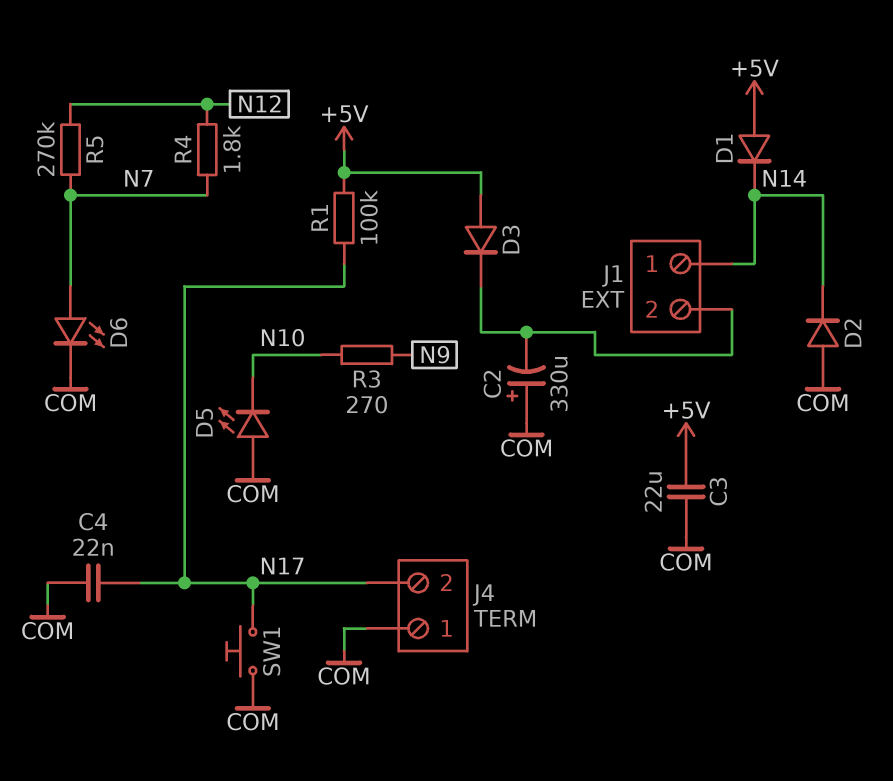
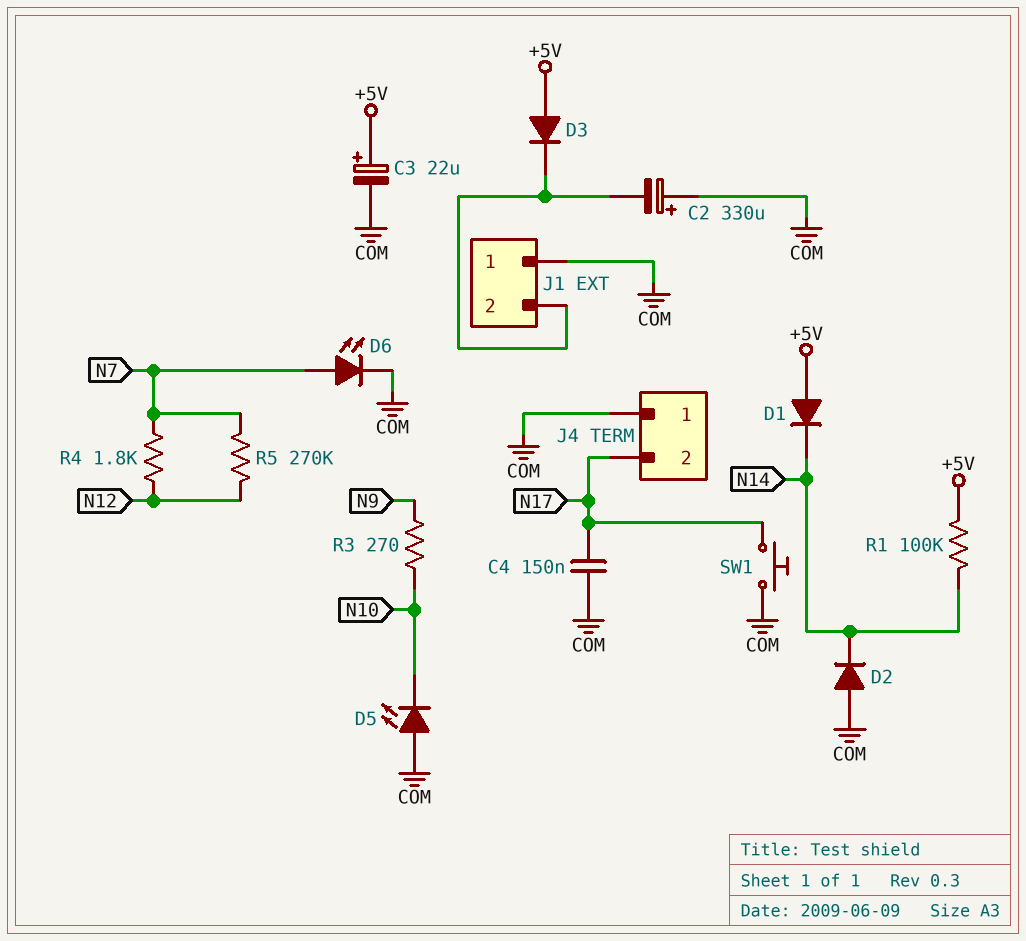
C3: 22uF (+5V, COM) -> 22uF (plus +5V, minus COM)
C4: 22nF (COM, N17) -> 150nF (COM, N17)
J1 pin 1: N14 -> COM
R1: 100k (+5V, N17) -> 100k (+5V, N14)

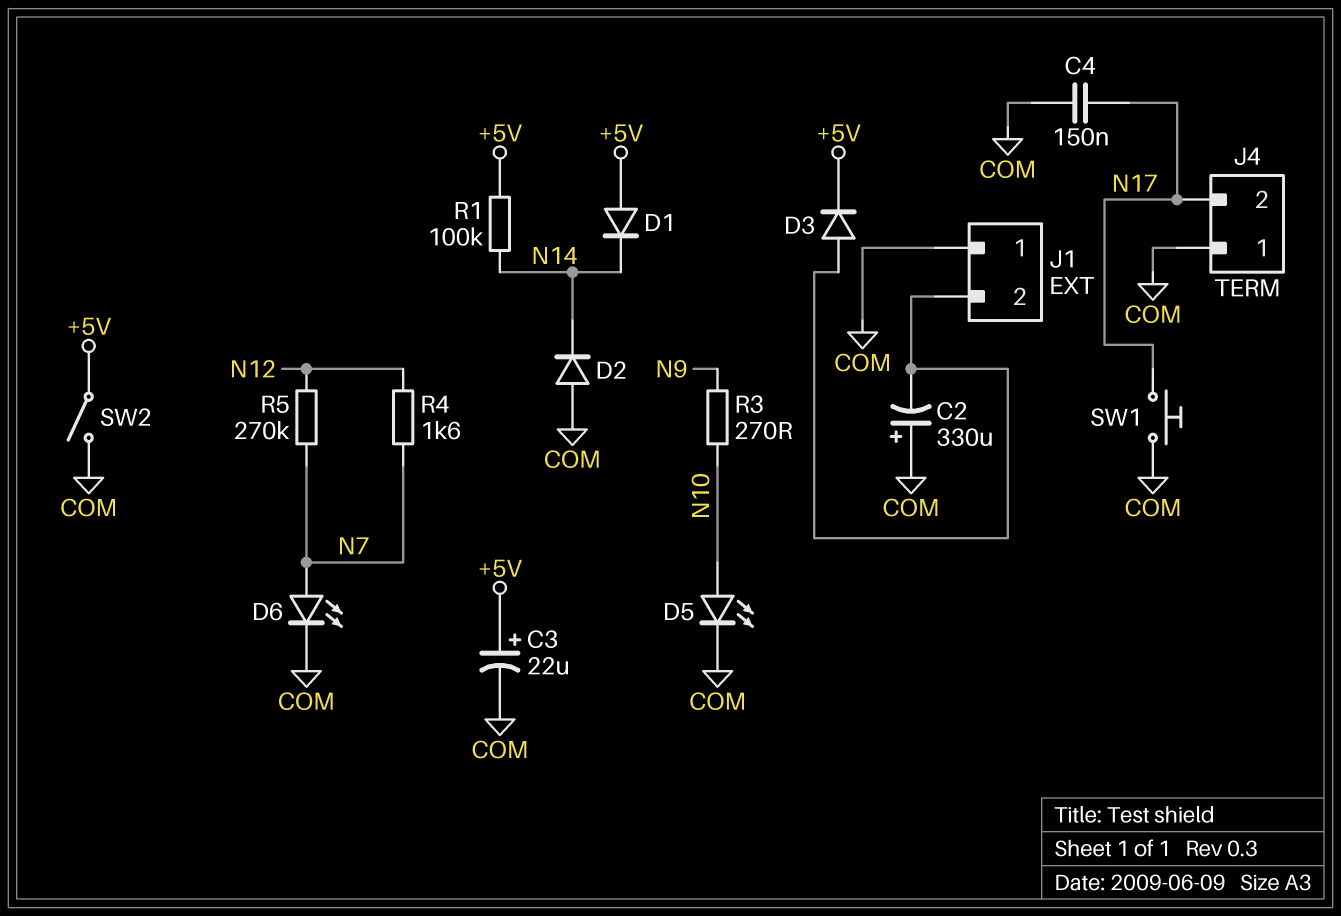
D3: diode (A +5V, K J1/2) -> diode (A J1/2, K +5V)
D5: LED (A COM, K N10) -> LED (A N10, K COM)
R4: 1.8k (N7, N12) -> 1.6k (N7, N12)
SW2: none -> switch (+5V, COM)

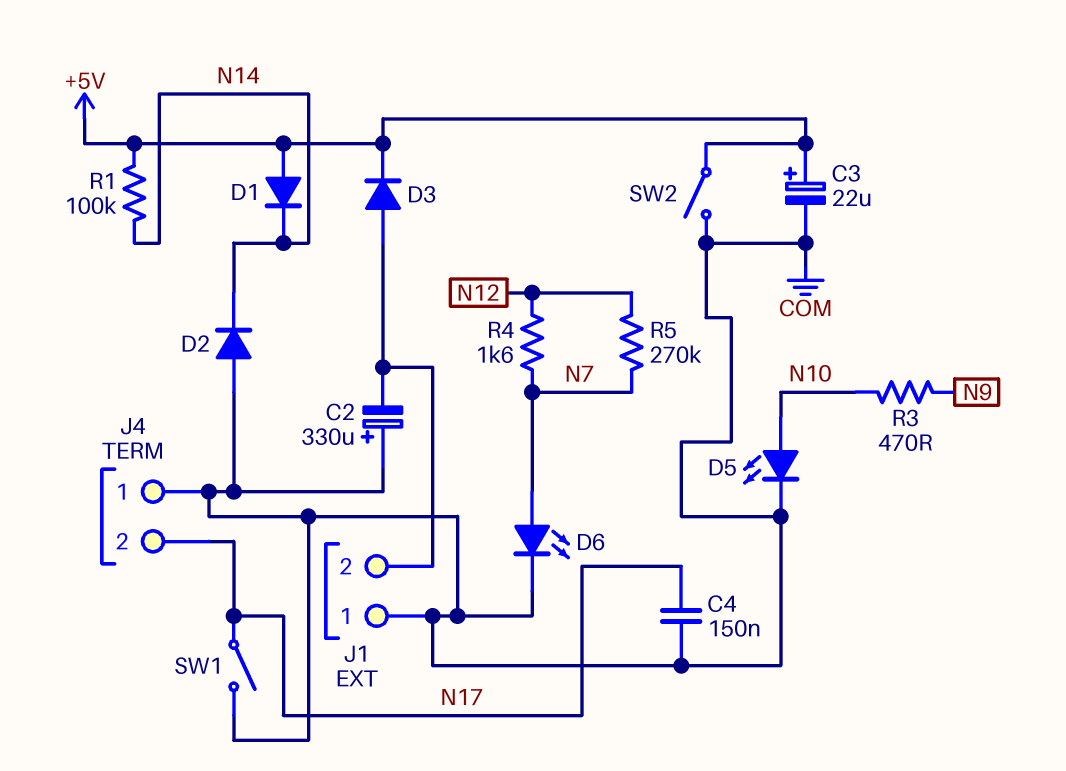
R3: 270 (N9, N10) -> 470 (N9, N10)
SW1: button (COM, N17) -> switch (COM, N17)

